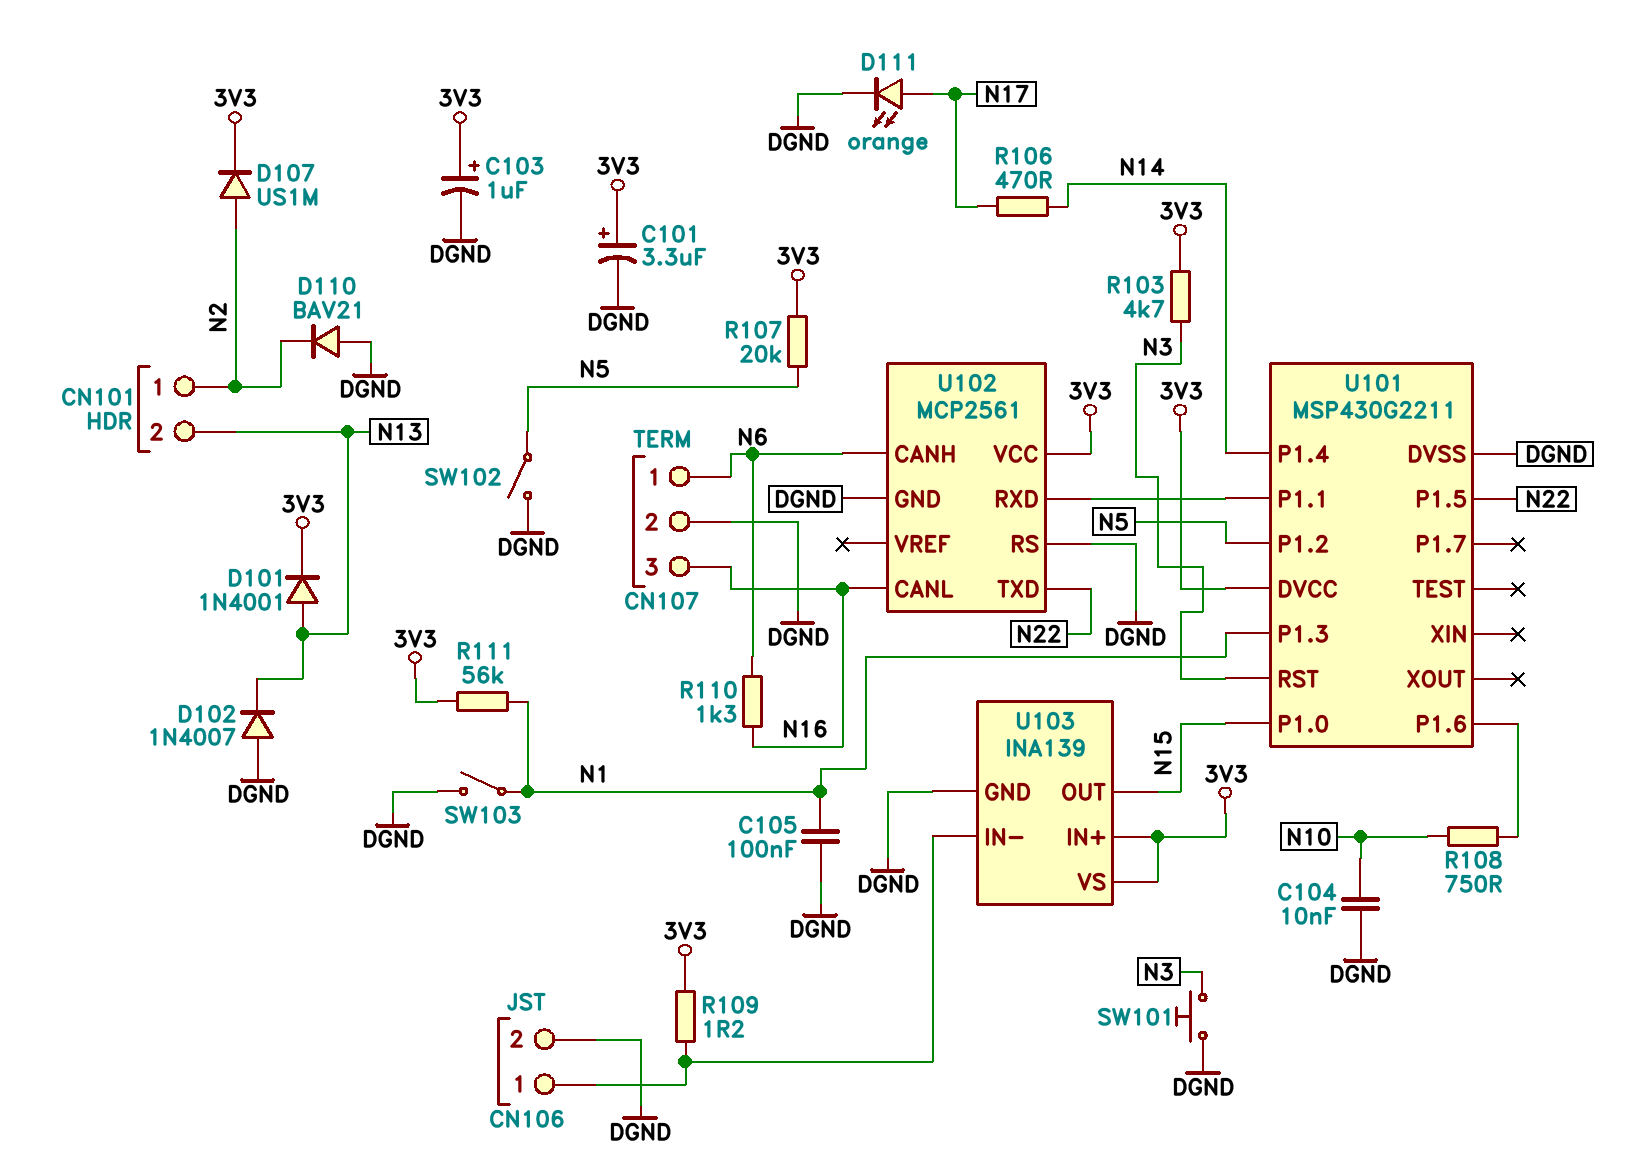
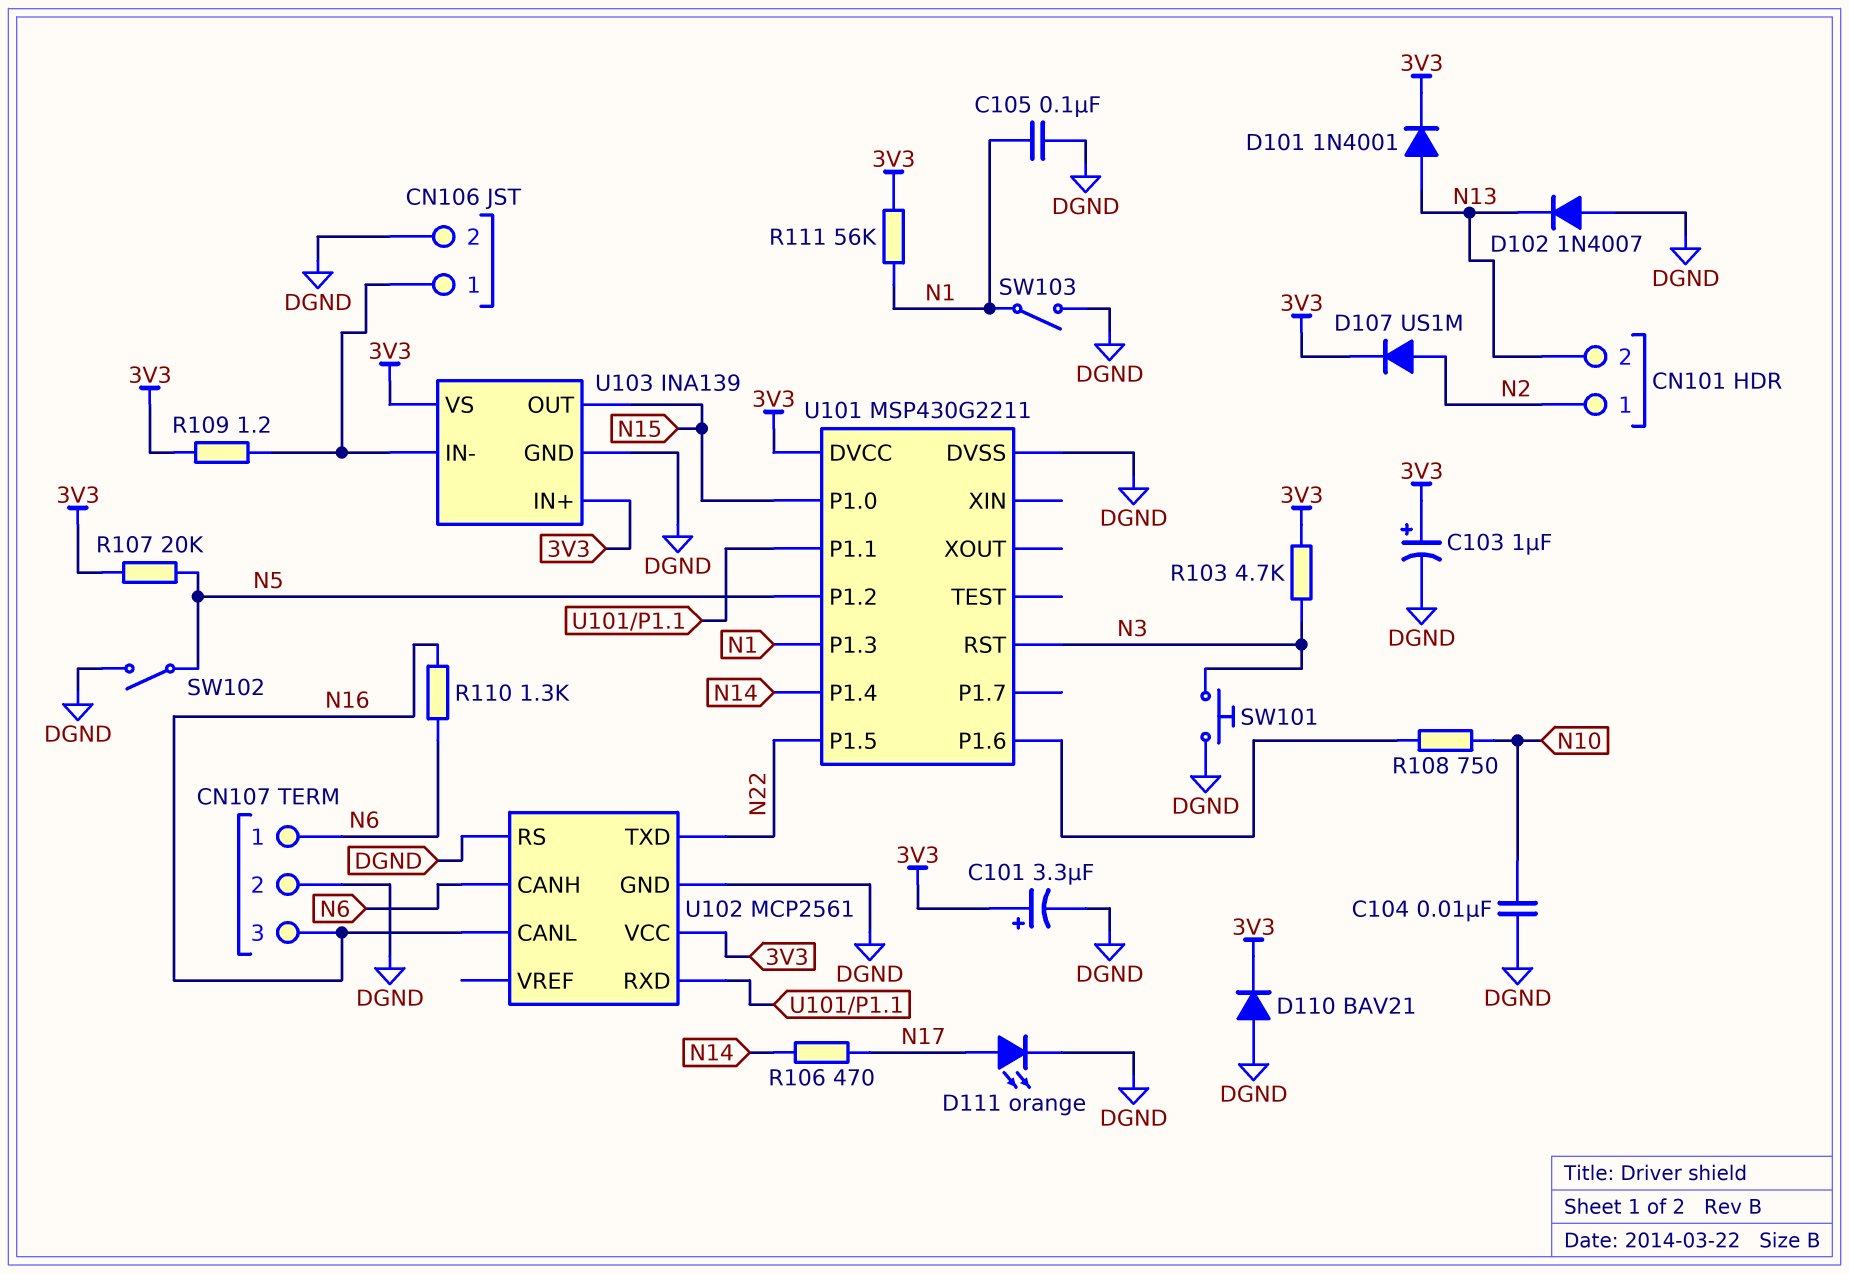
D110: diode BAV21 (A DGND, K N2) -> diode BAV21 (A DGND, K 3V3)

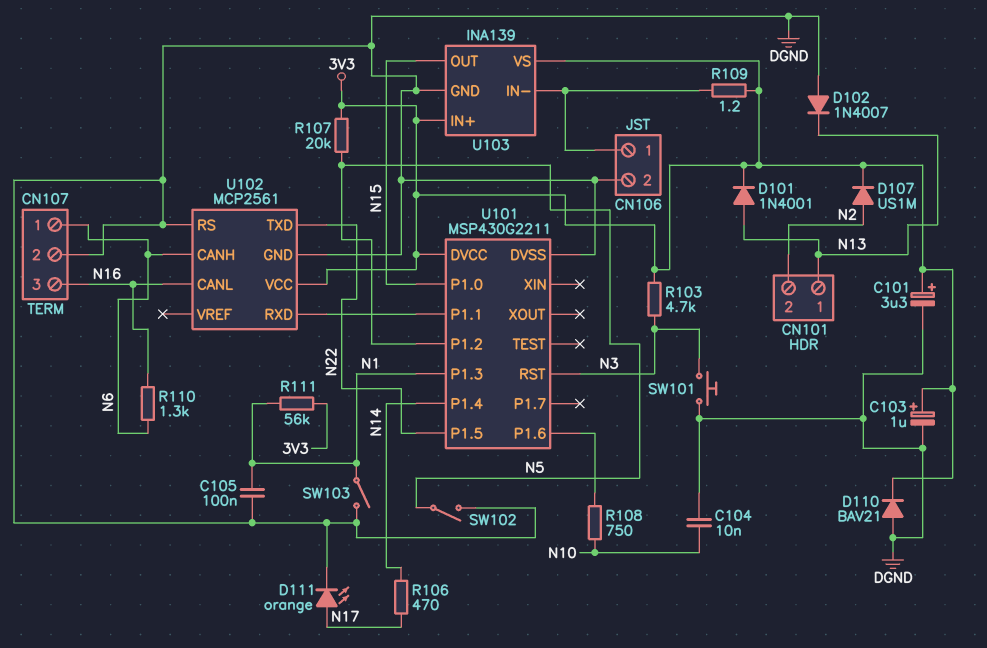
CN101 pin 1: N2 -> N13
CN101 pin 2: N13 -> N2

